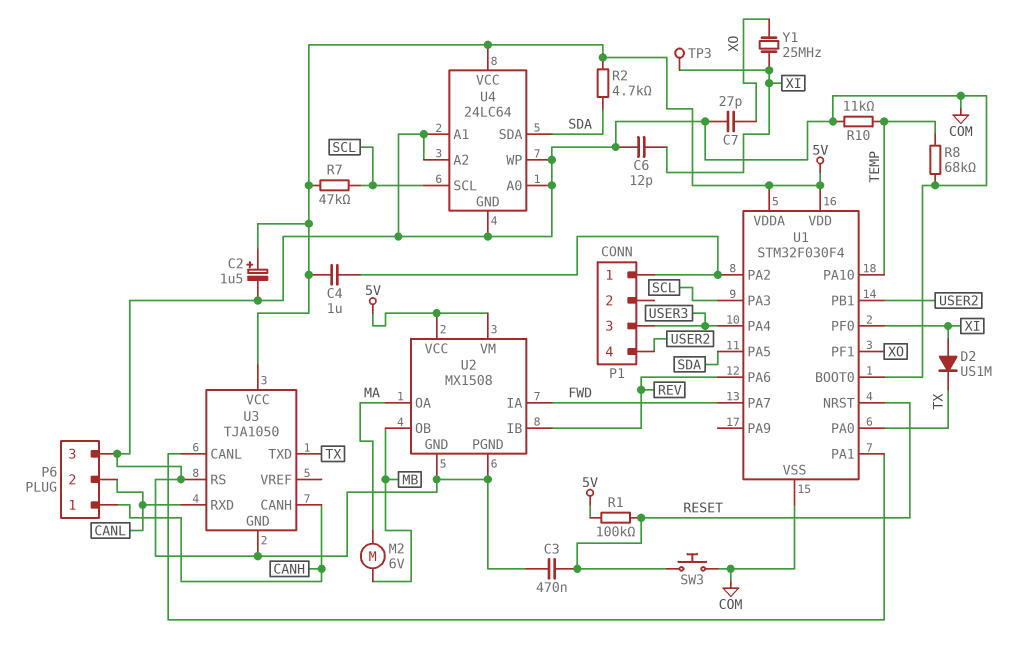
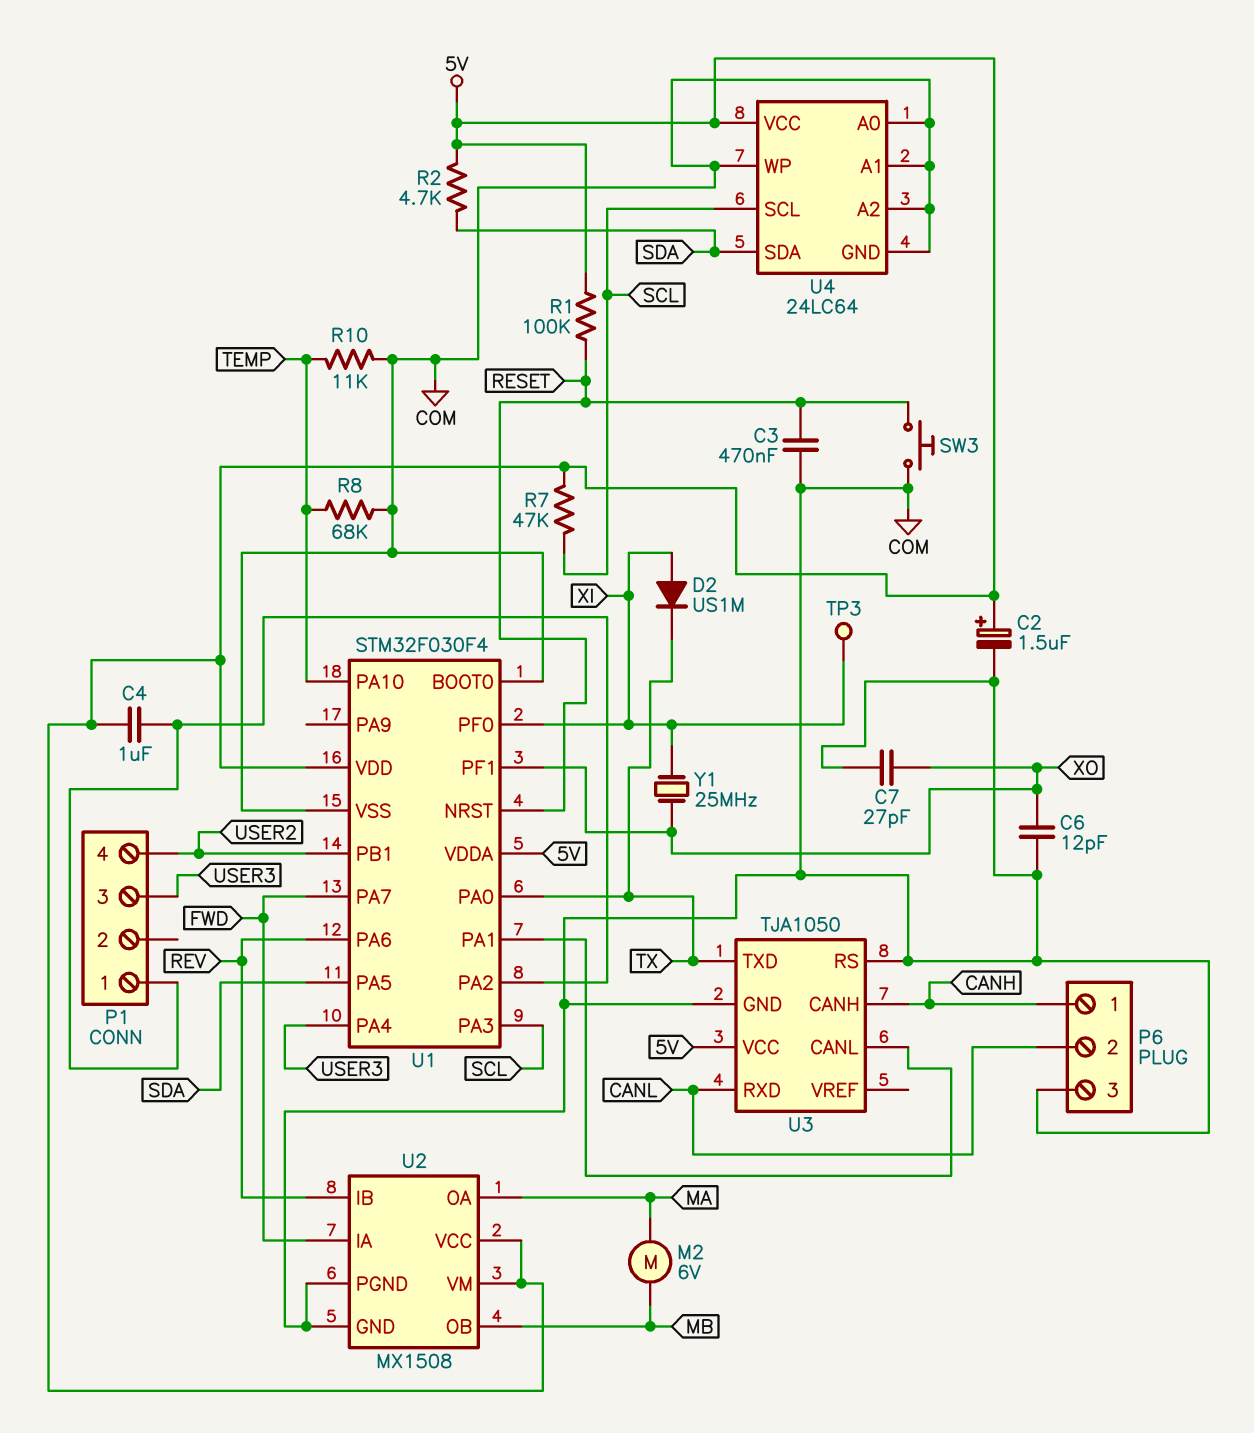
C6: 12pF (COM, XI) -> 12pF (COM, XO)

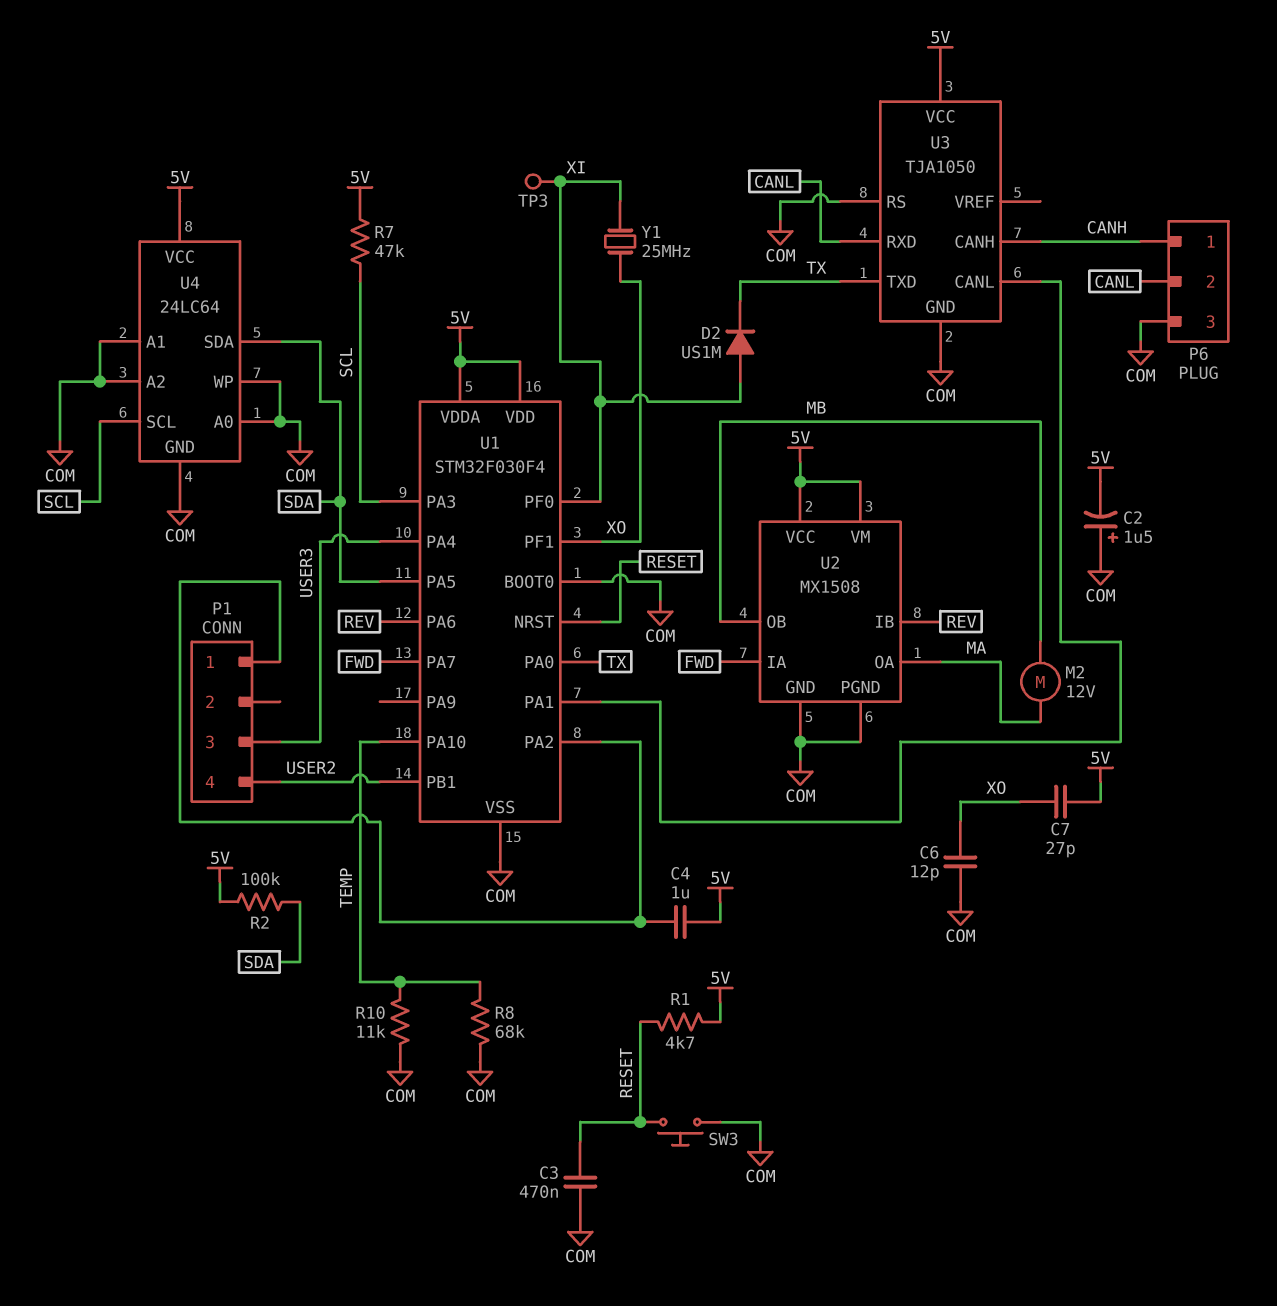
C2: 1.5uF (plus 5V, minus COM) -> 1.5uF (plus COM, minus 5V)
C7: 27pF (COM, XO) -> 27pF (5V, XO)
M2: motor 6V (MA, MB) -> motor 12V (MA, MB)
R1: 100k (5V, RESET) -> 4.7k (5V, RESET)
R2: 4.7k (5V, SDA) -> 100k (5V, SDA)

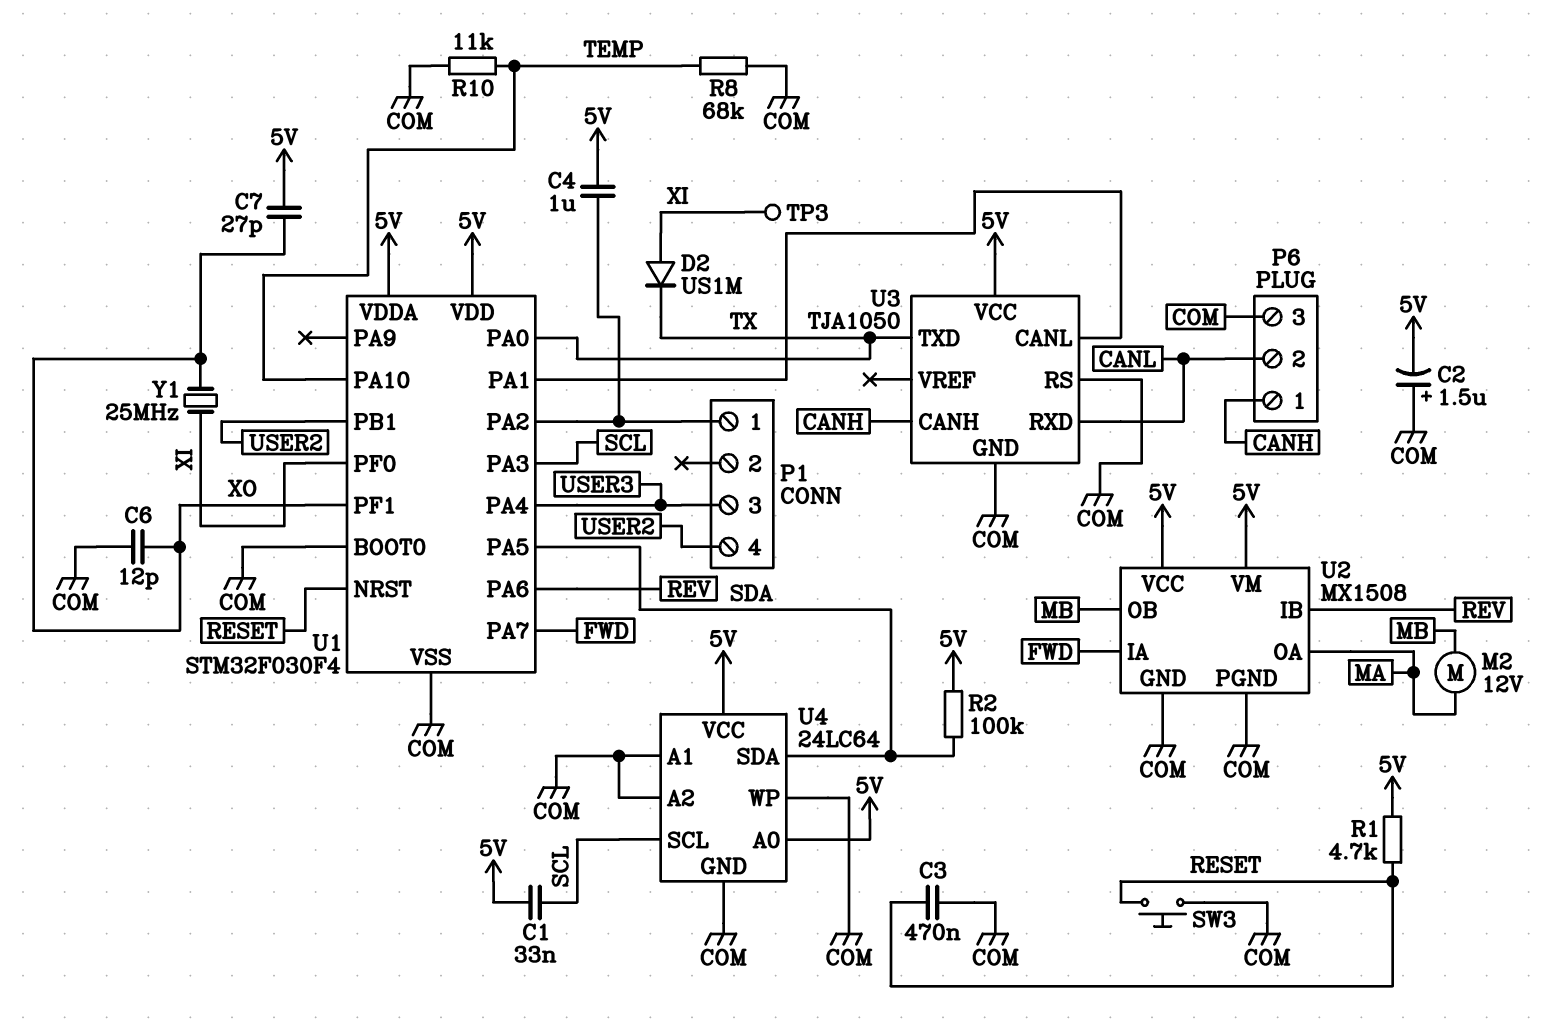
C1: none -> 33nF (5V, SCL)
R7: 47k (5V, SCL) -> none
U4 pin A0: COM -> 5V

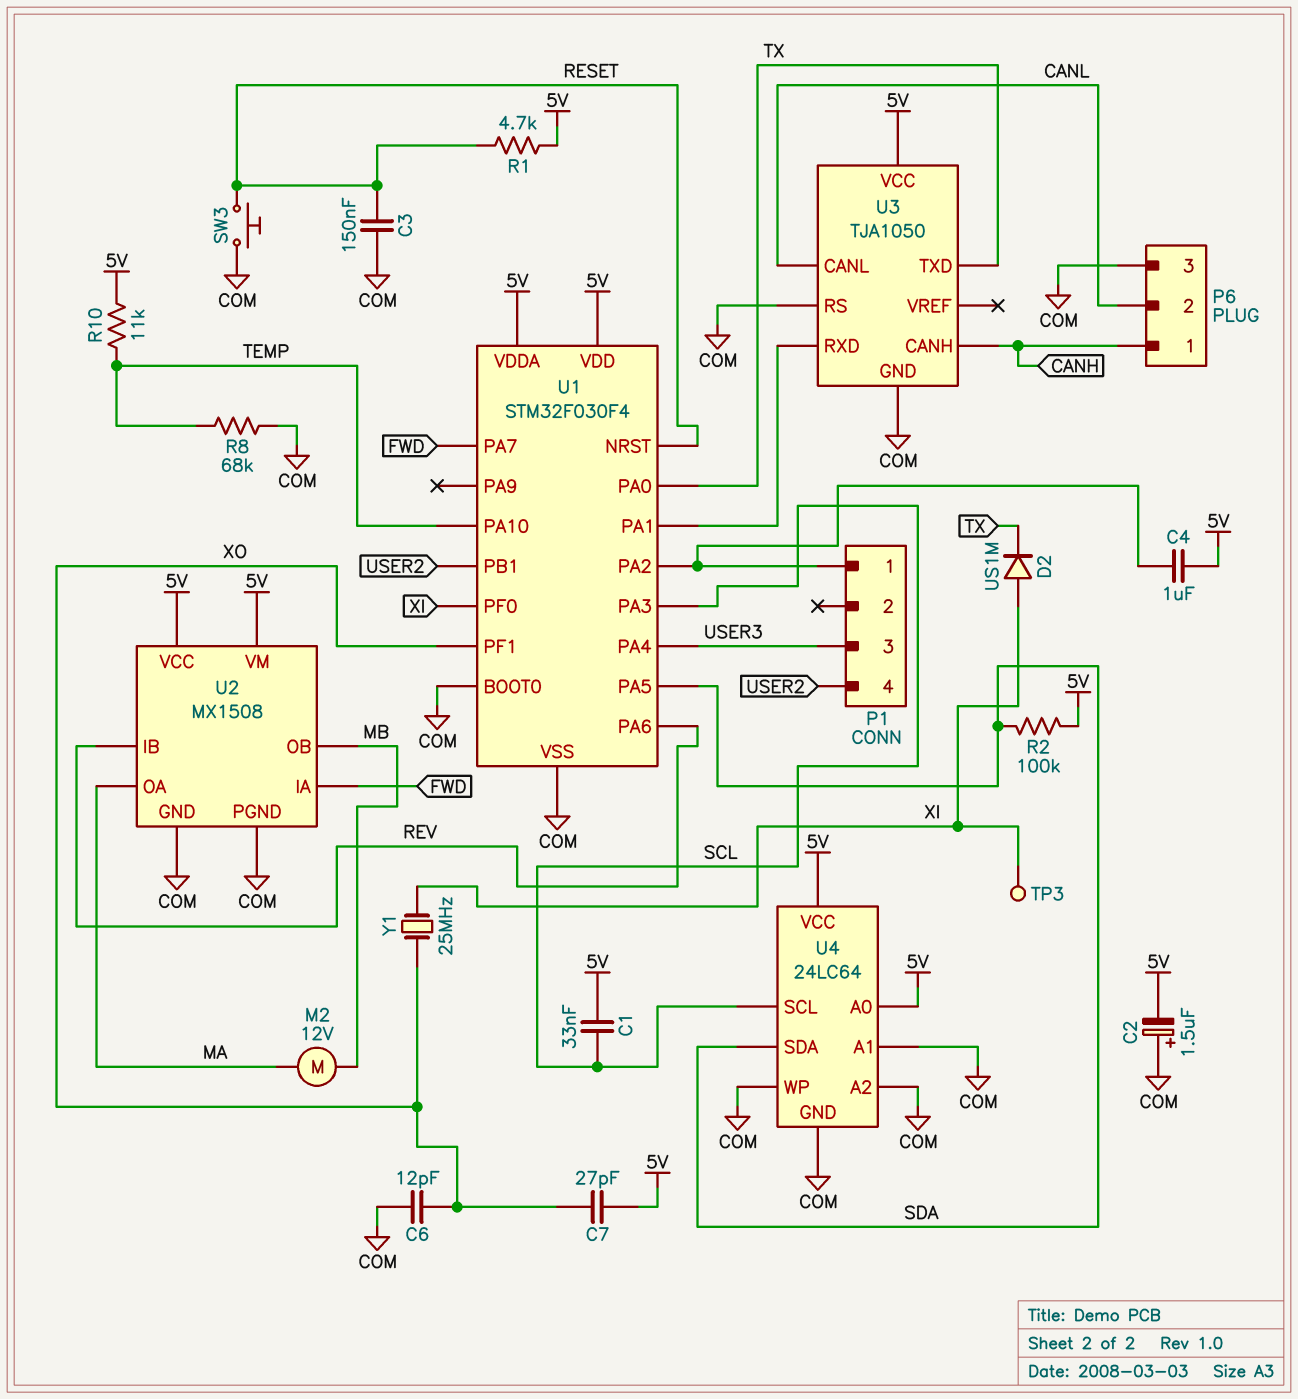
C3: 470nF (COM, RESET) -> 150nF (COM, RESET)
R10: 11k (COM, TEMP) -> 11k (5V, TEMP)
U3 pin CANL: U1/PA1 -> CANL
U3 pin RXD: CANL -> U1/PA1

